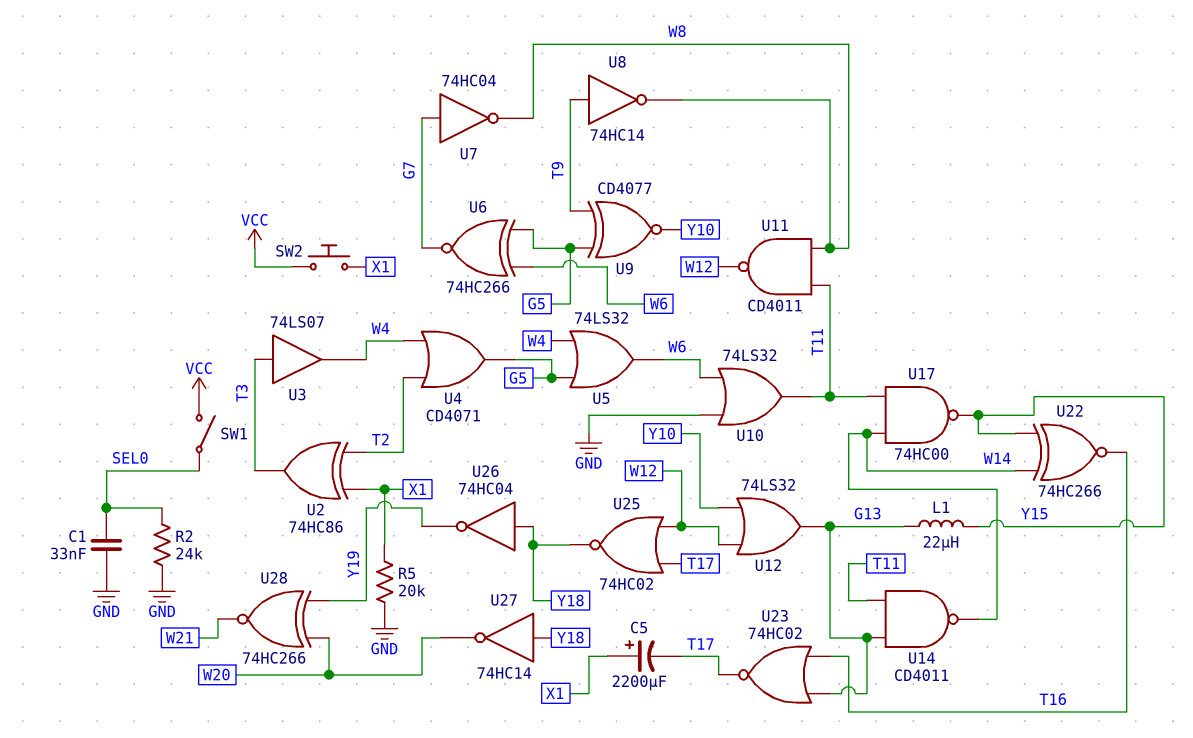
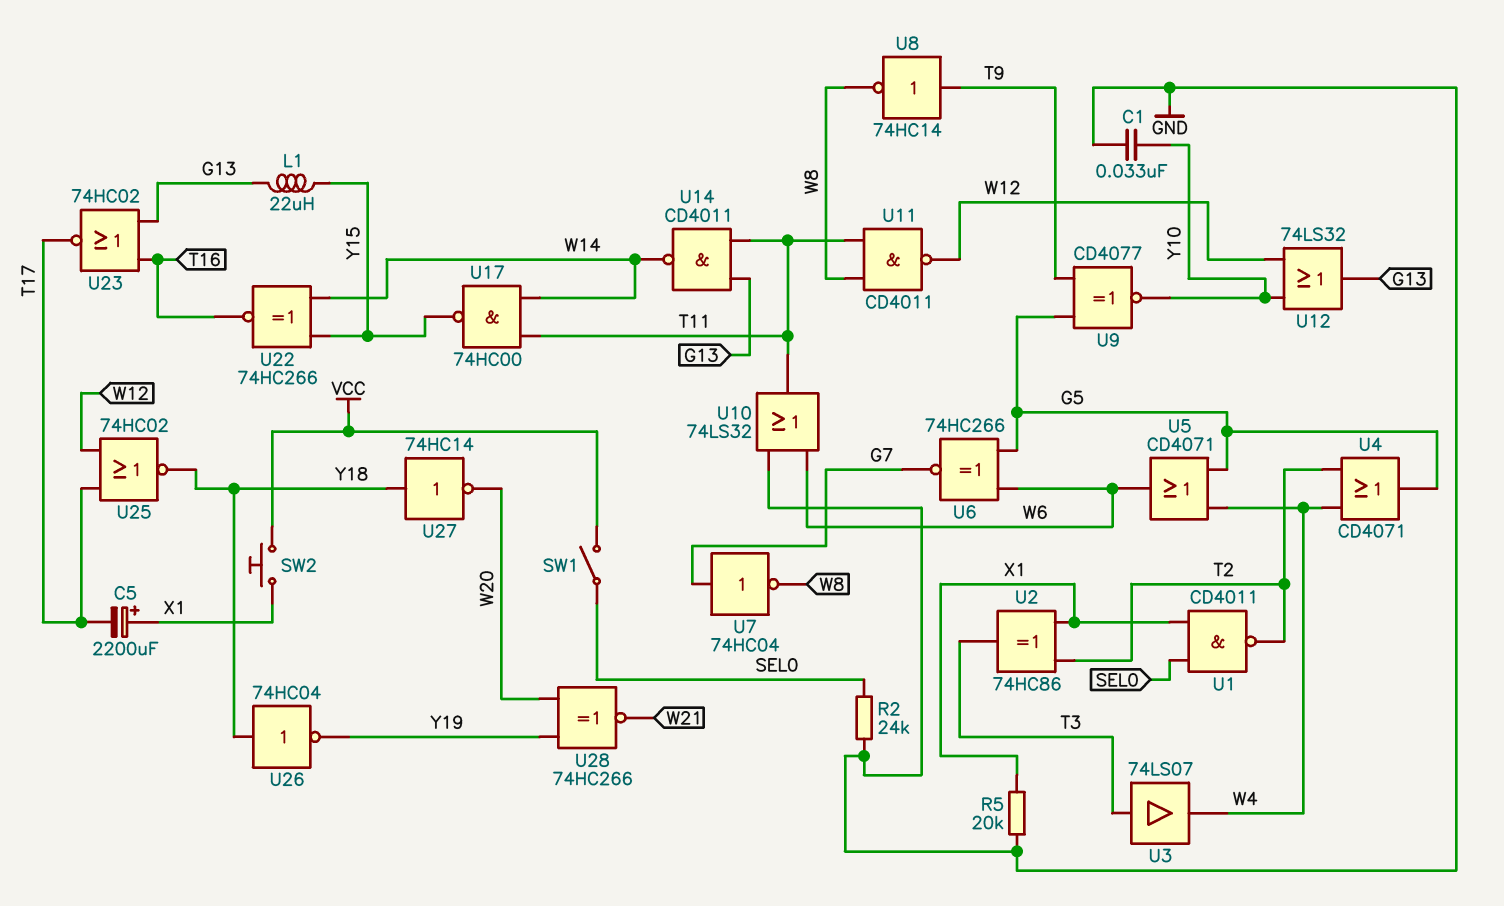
C1: 33nF (GND, SEL0) -> 33nF (GND, Y10)
U1: none -> NAND CD4011 (in SEL0, in X1, out T2)
U5: OR 74LS32 (in G5, in W4, out W6) -> OR CD4071 (in G5, in W4, out W6)

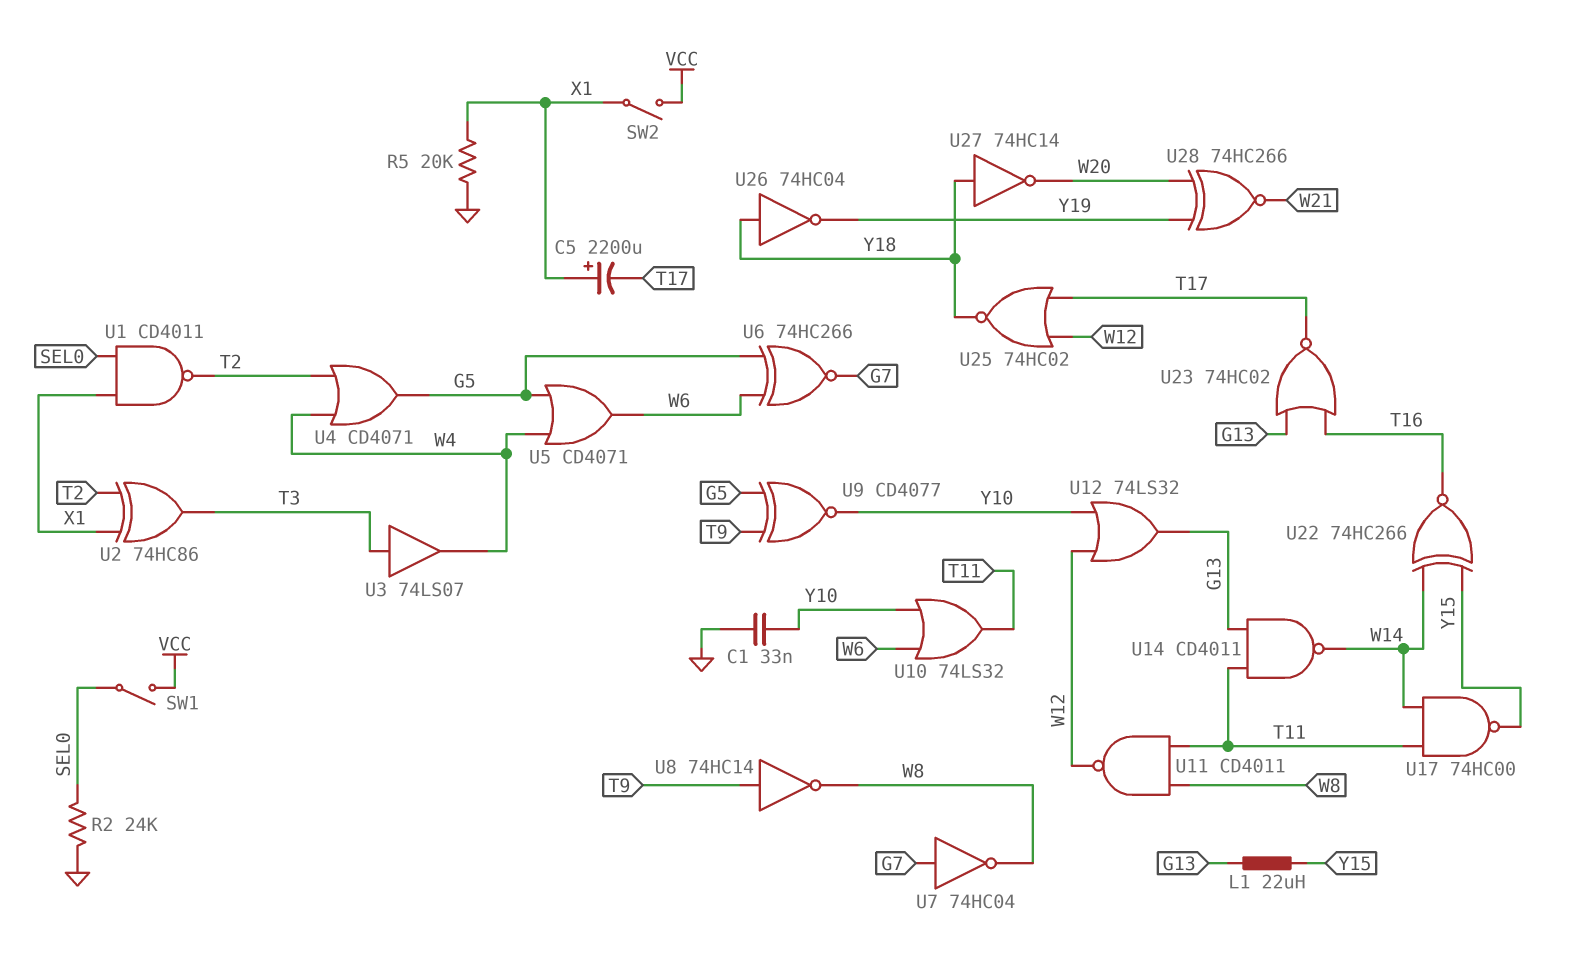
SW2: button (VCC, X1) -> switch (VCC, X1)
U10: OR 74LS32 (in GND, in W6, out T11) -> OR 74LS32 (in W6, in Y10, out T11)

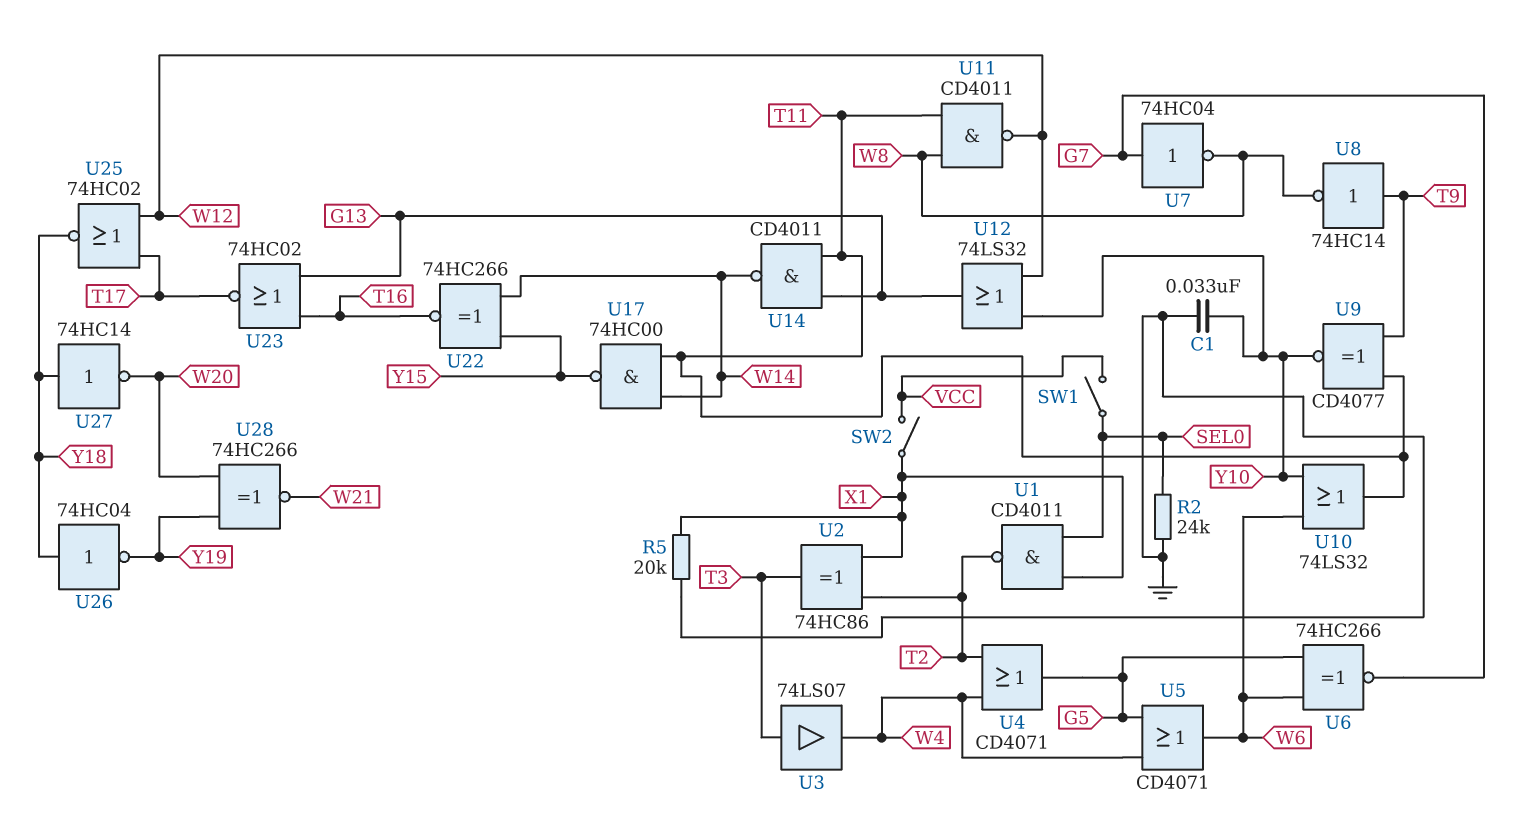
C5: 2200uF (plus X1, minus T17) -> none
L1: 22uH (G13, Y15) -> none
U9: XNOR CD4077 (in G5, in T9, out Y10) -> XNOR CD4077 (in T9, in T11, out Y10)

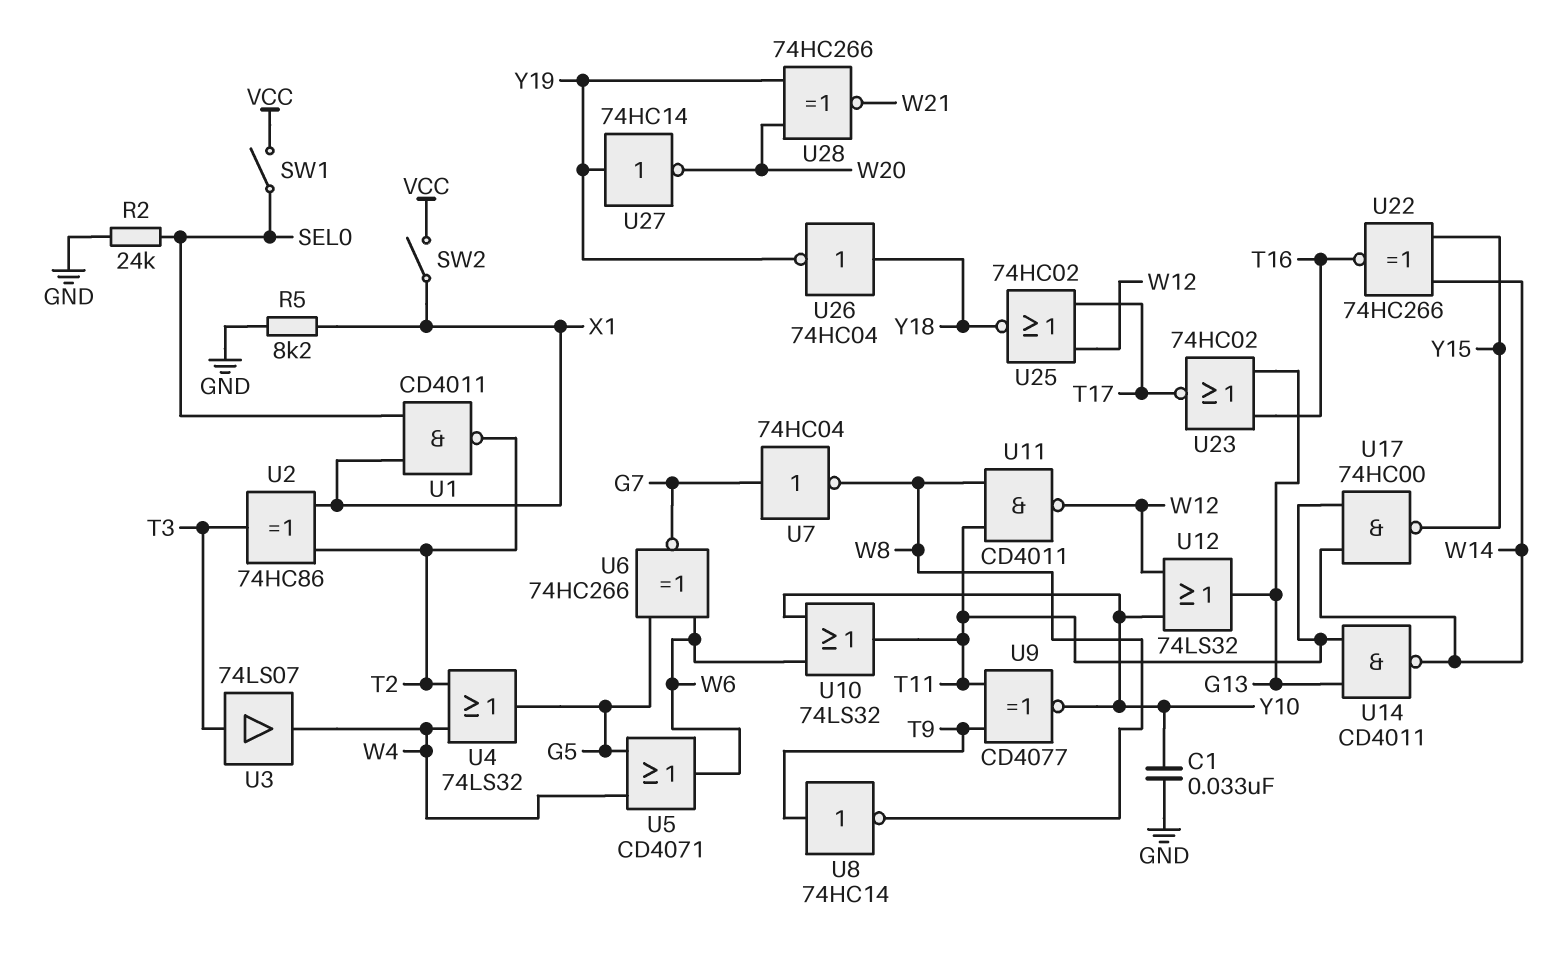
R5: 20k (GND, X1) -> 8.2k (GND, X1)
U4: OR CD4071 (in T2, in W4, out G5) -> OR 74LS32 (in T2, in W4, out G5)
U27: NOT 74HC14 (in Y18, out W20) -> NOT 74HC14 (in Y19, out W20)

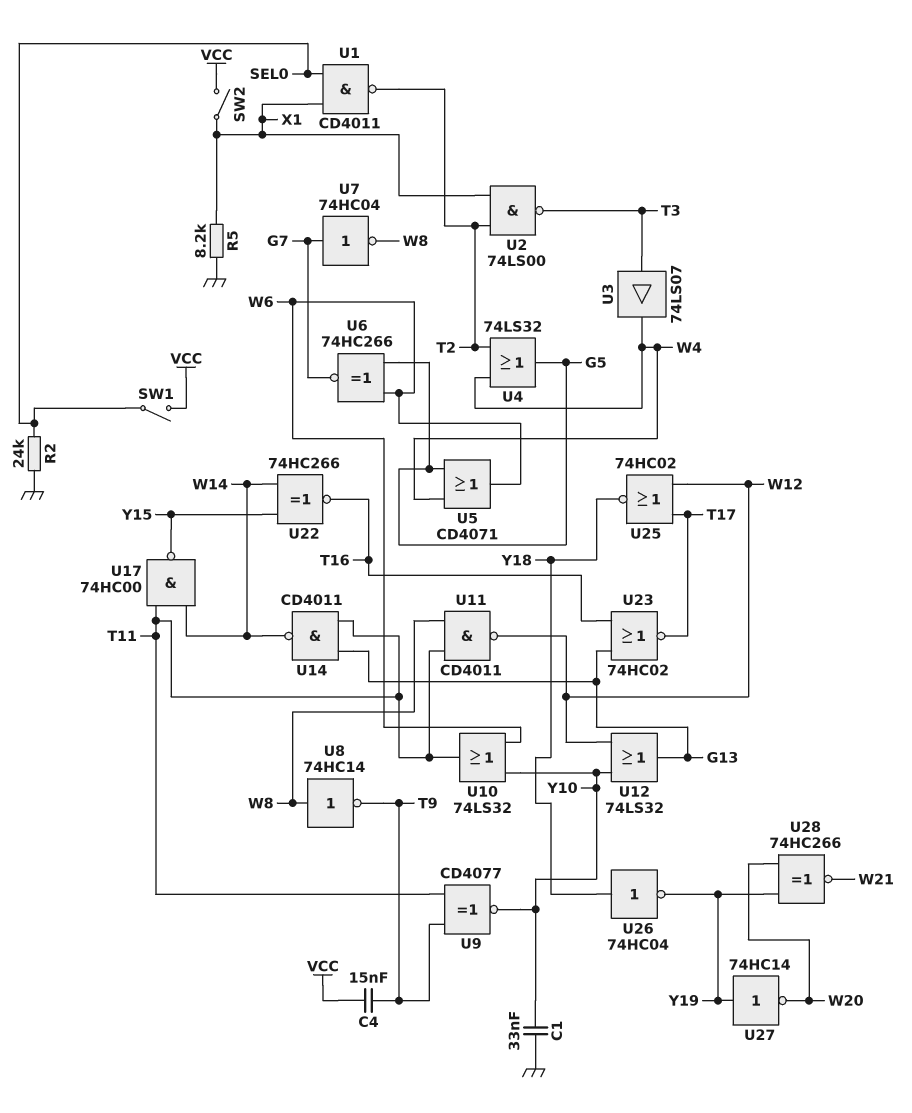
C4: none -> 15nF (T9, VCC)
U2: XOR 74HC86 (in T2, in X1, out T3) -> NAND 74LS00 (in T2, in X1, out T3)
U8: NOT 74HC14 (in T9, out W8) -> NOT 74HC14 (in W8, out T9)

